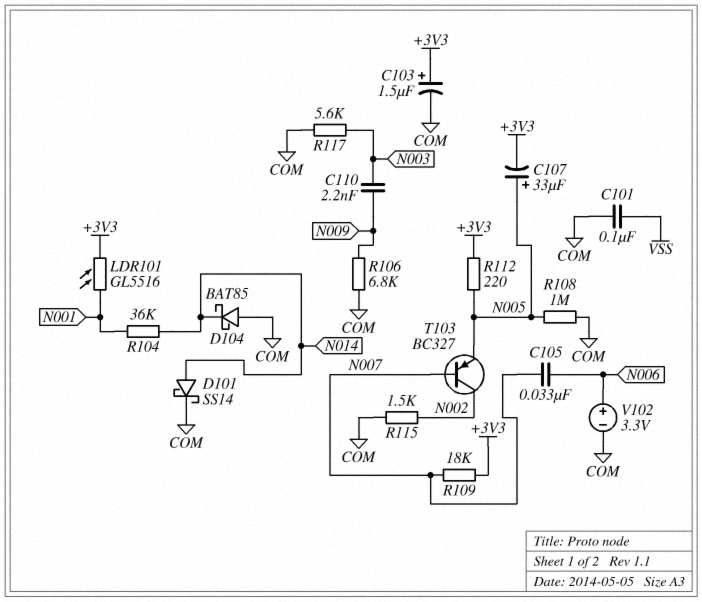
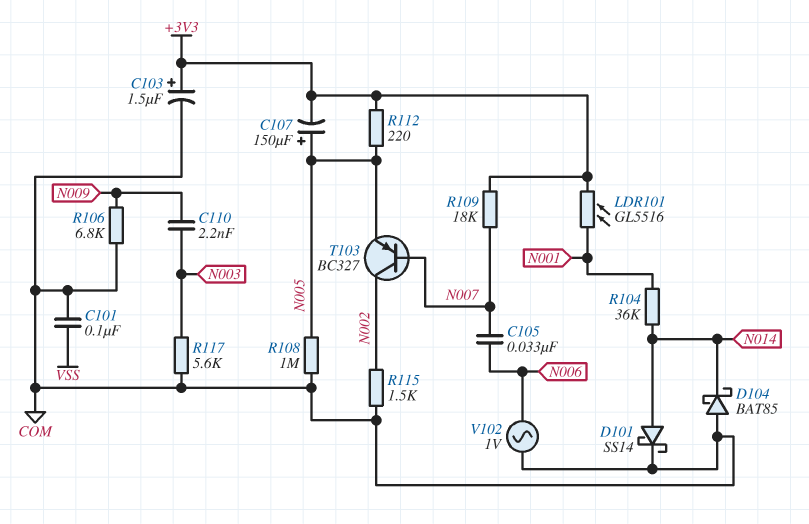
C107: 33uF (plus N005, minus +3V3) -> 150uF (plus N005, minus +3V3)
V102: 3.3V (plus N006, minus COM) -> AC 1V (COM, N006)

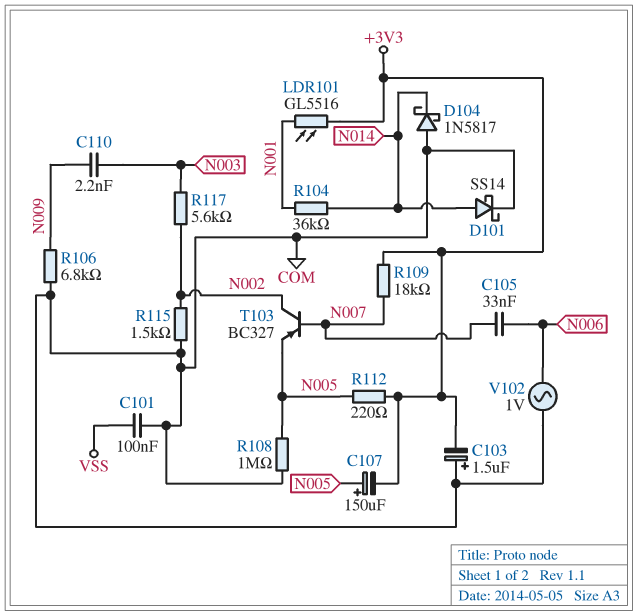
C103: 1.5uF (plus +3V3, minus COM) -> 1.5uF (plus COM, minus +3V3)
D104: schottky BAT85 (A COM, K N014) -> schottky 1N5817 (A COM, K N014)
R117: 5.6k (COM, N003) -> 5.6k (N002, N003)

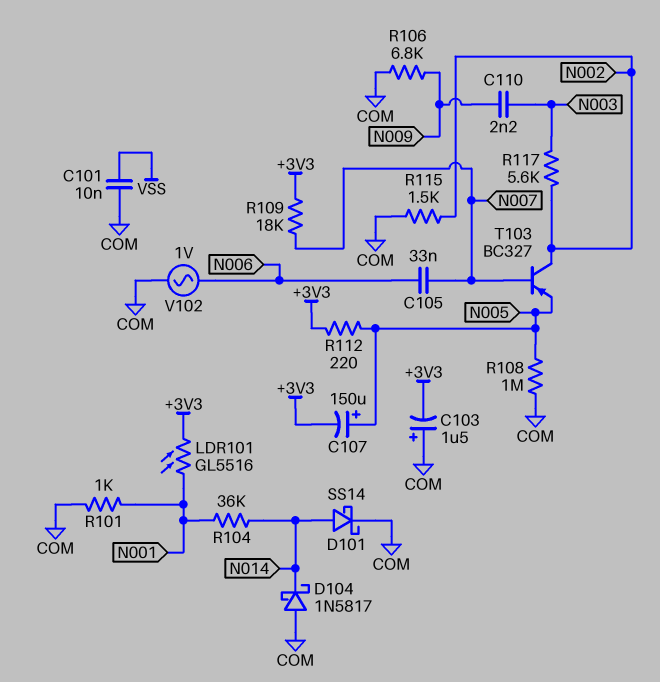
C101: 100nF (COM, VSS) -> 10nF (COM, VSS)
R101: none -> 1k (COM, N001)

